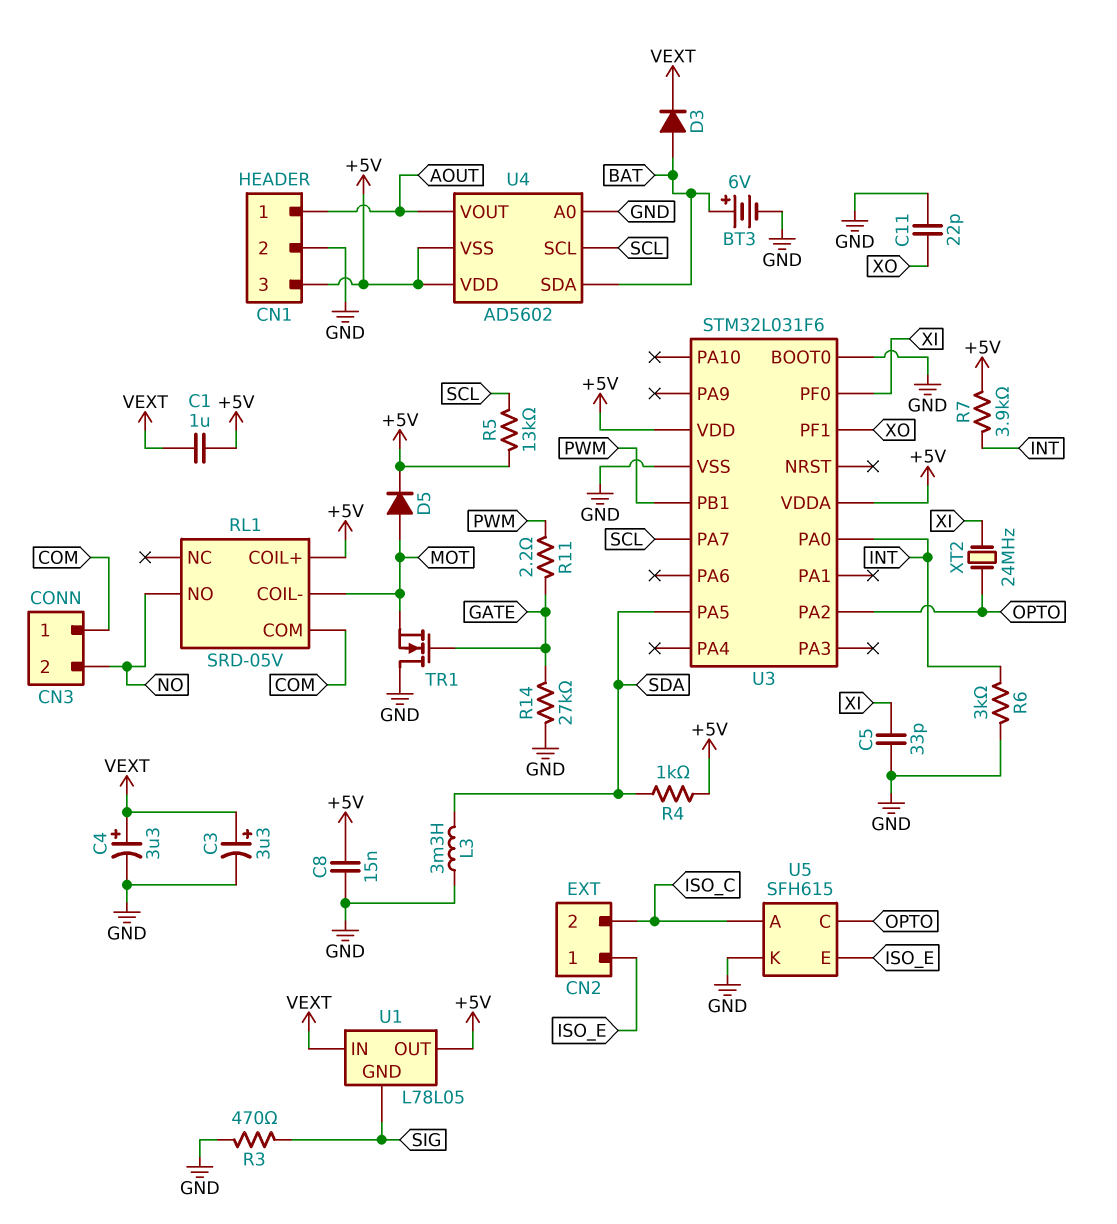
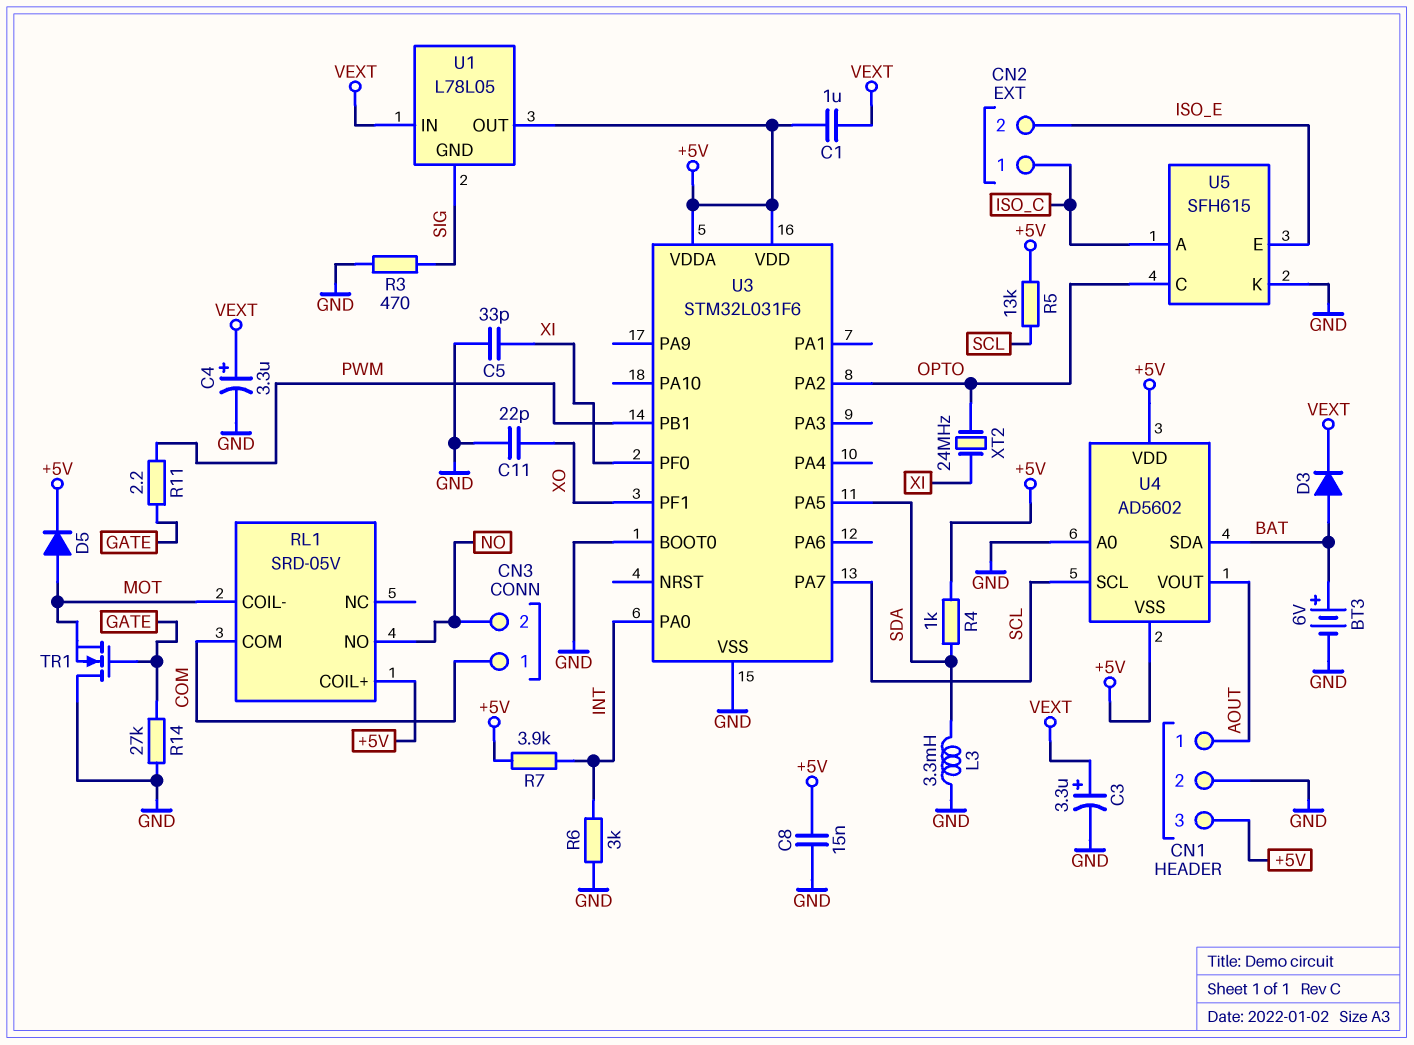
CN2 pin 1: ISO_E -> ISO_C
CN2 pin 2: ISO_C -> ISO_E

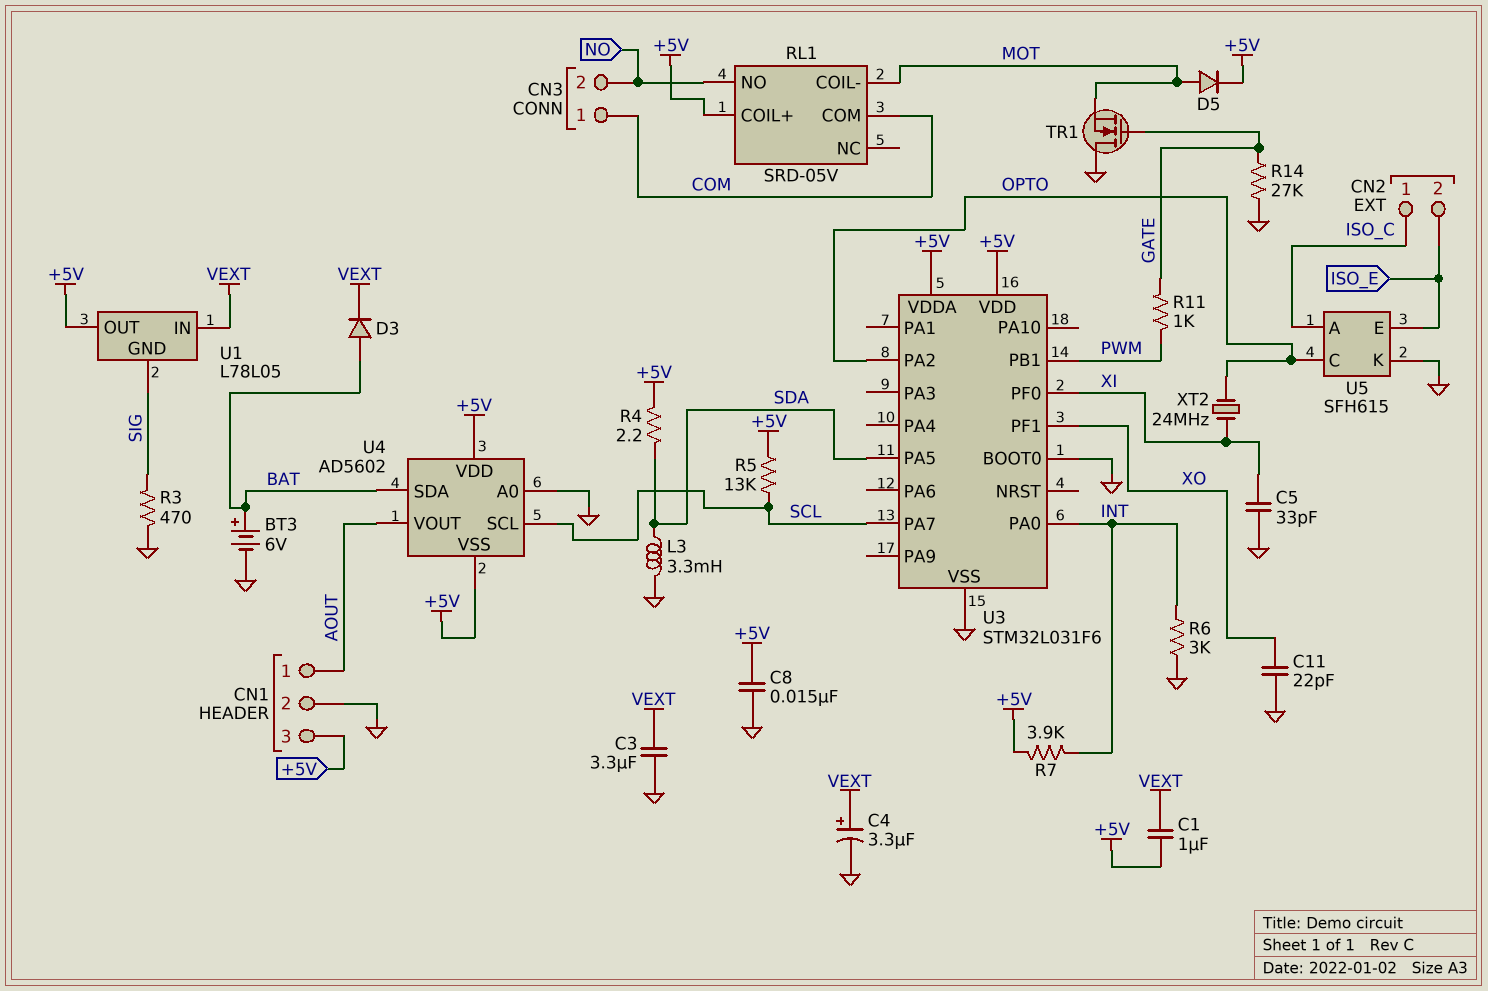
C3: 3.3uF (plus VEXT, minus GND) -> 3.3uF (GND, VEXT)
R4: 1k (+5V, SDA) -> 2.2 (+5V, SDA)
R11: 2.2 (GATE, PWM) -> 1k (GATE, PWM)

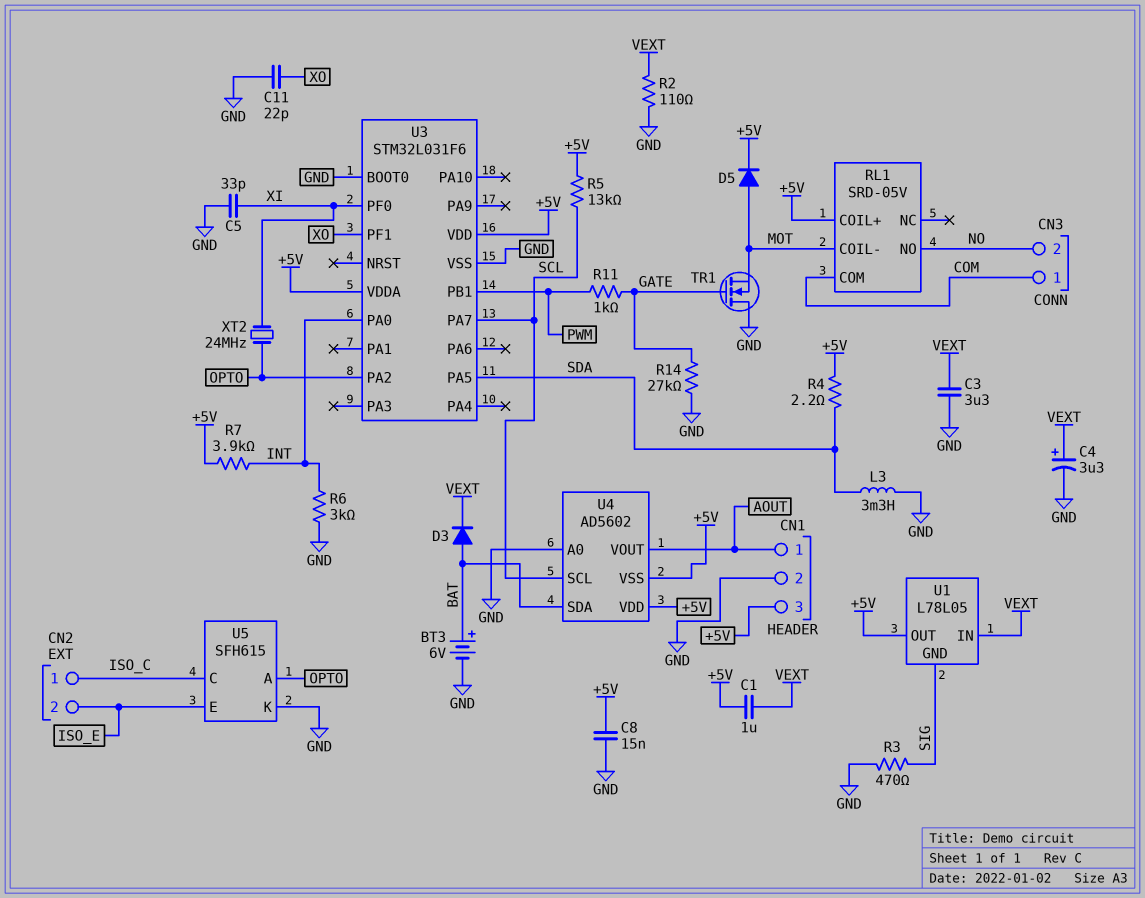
R2: none -> 110 (GND, VEXT)
U5 pin A: ISO_C -> OPTO
U5 pin C: OPTO -> ISO_C

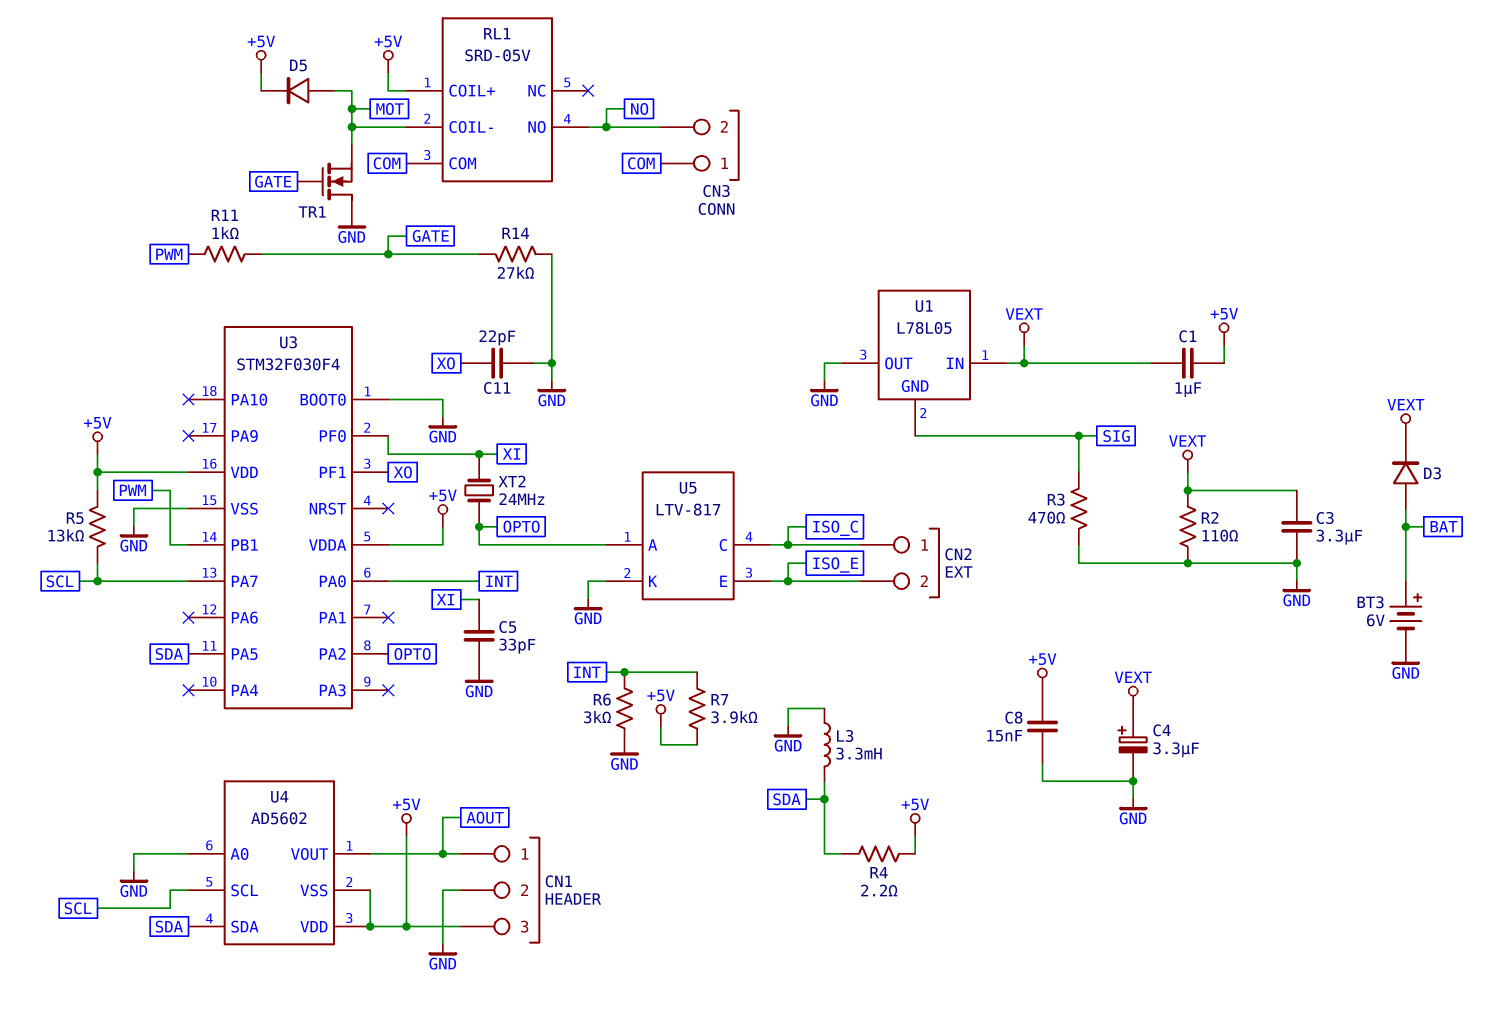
U1 pin OUT: +5V -> GND
U3: STM32L031F6 -> STM32F030F4
U4 pin SDA: BAT -> SDA
U5: SFH615 -> LTV-817

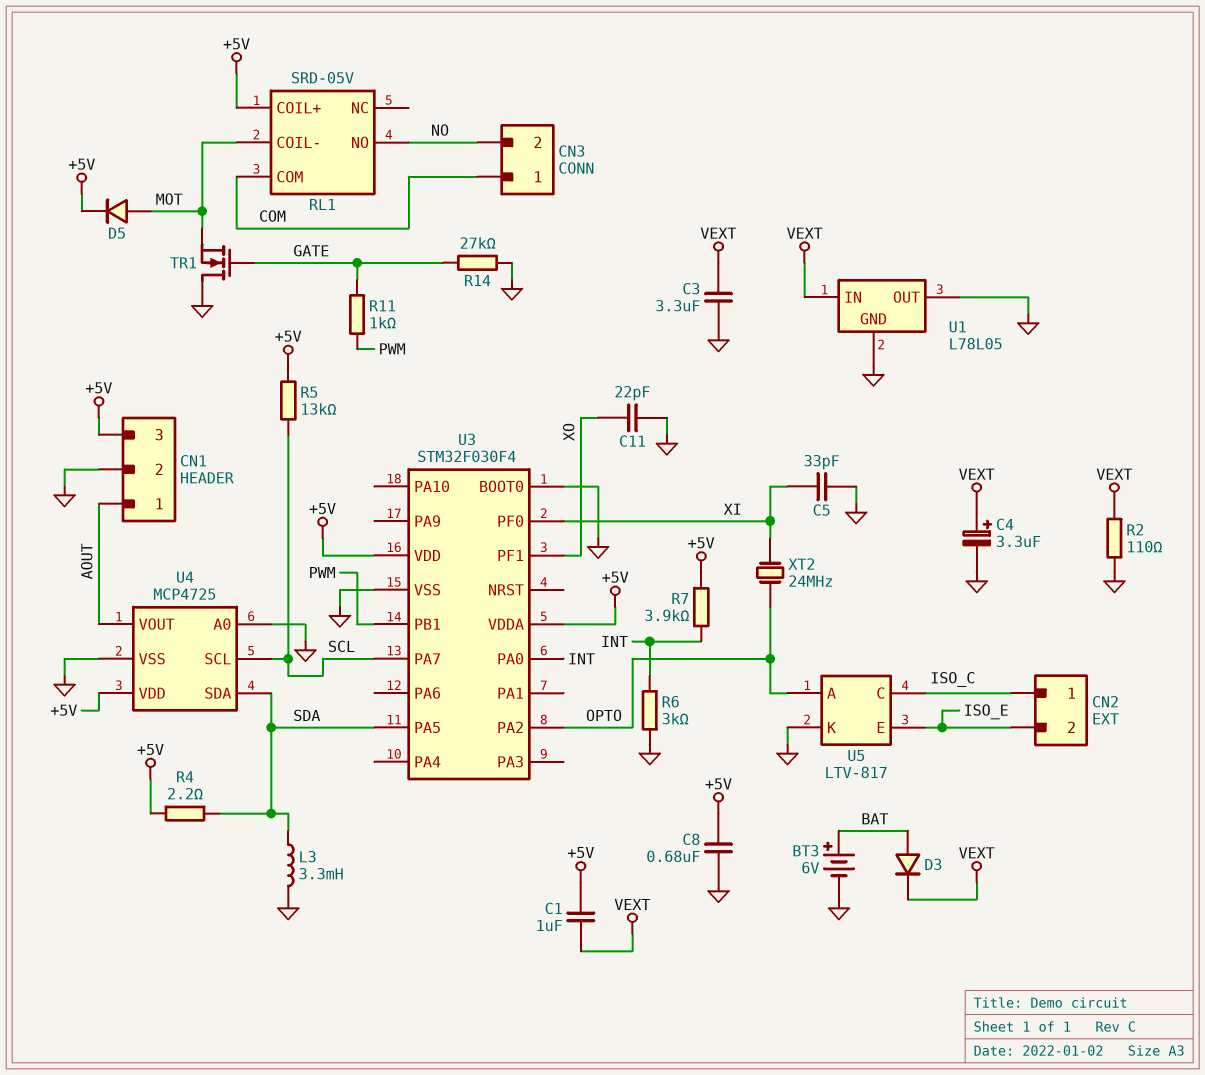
C8: 15nF (+5V, GND) -> 680nF (+5V, GND)
R3: 470 (GND, SIG) -> none
U1 pin GND: SIG -> GND
U4: AD5602 -> MCP4725
U4 pin VSS: +5V -> GND

